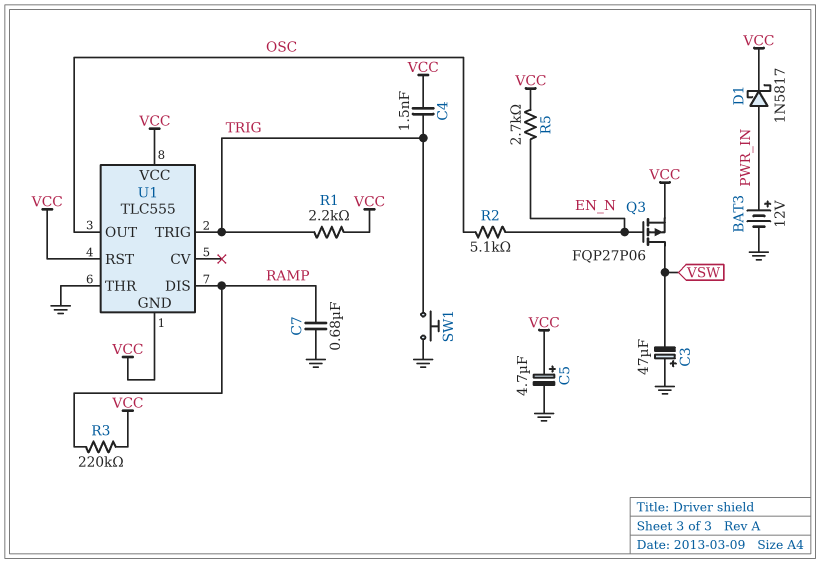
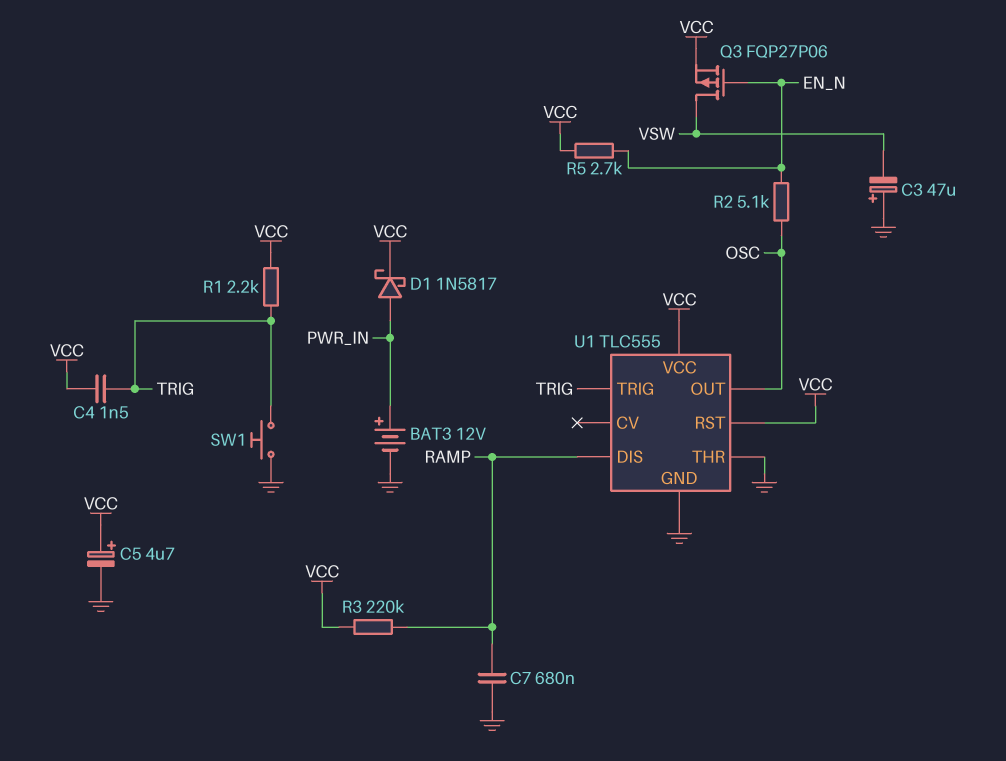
U1 pin GND: VCC -> GND

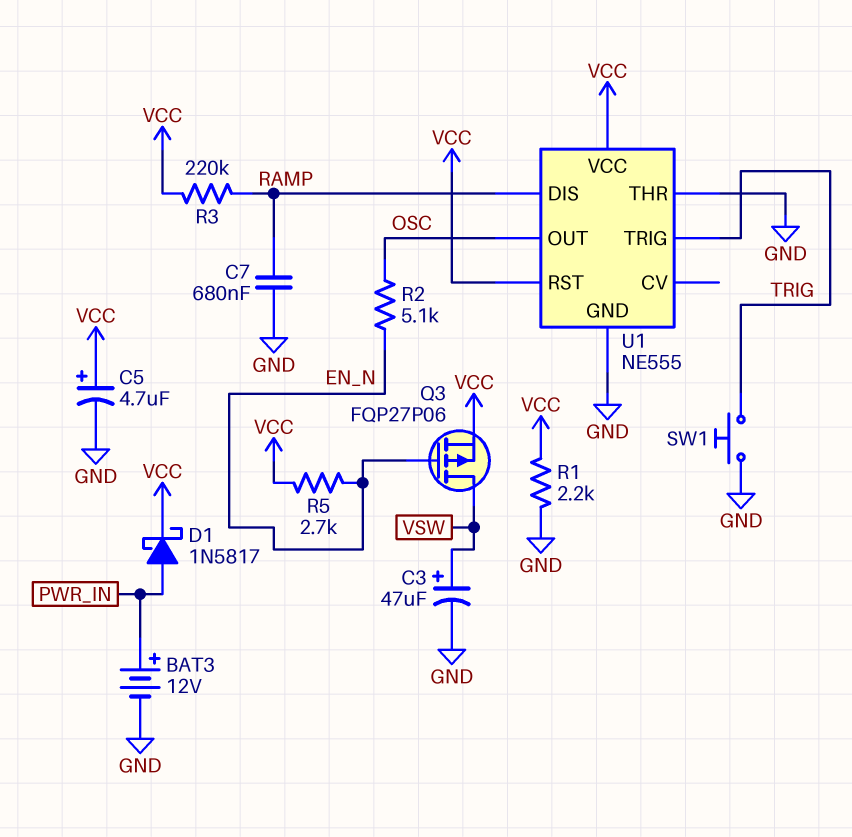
C3: 47uF (plus GND, minus VSW) -> 47uF (plus VSW, minus GND)
C4: 1.5nF (TRIG, VCC) -> none
R1: 2.2k (TRIG, VCC) -> 2.2k (GND, VCC)
U1: TLC555 -> NE555

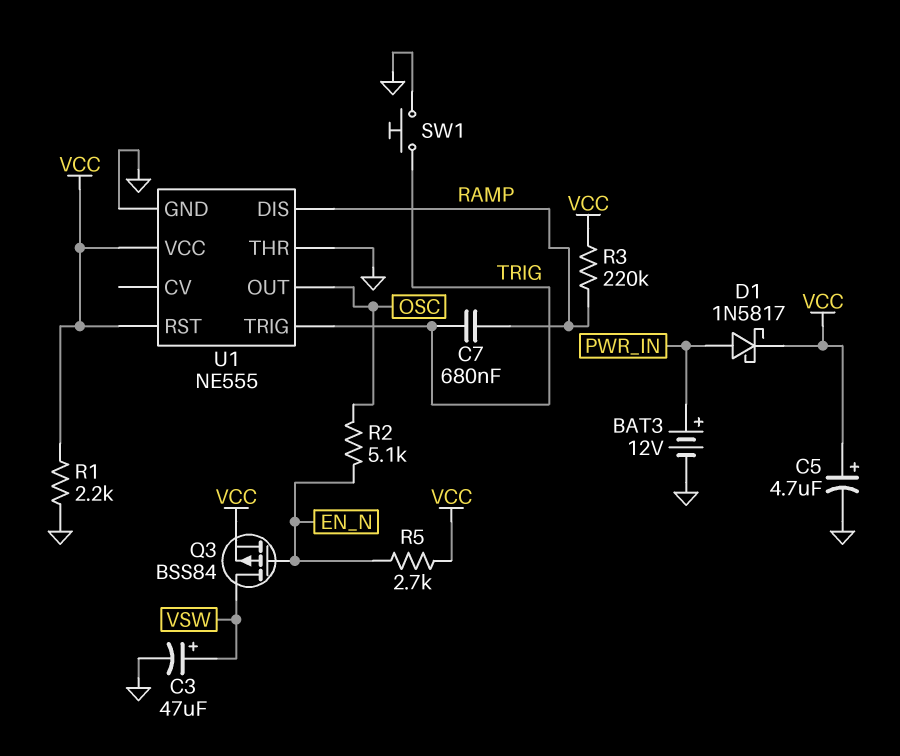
C7: 680nF (GND, RAMP) -> 680nF (RAMP, TRIG)
Q3: PMOS FQP27P06 (G EN_N, D VSW, S VCC) -> PMOS BSS84 (G EN_N, D VSW, S VCC)

